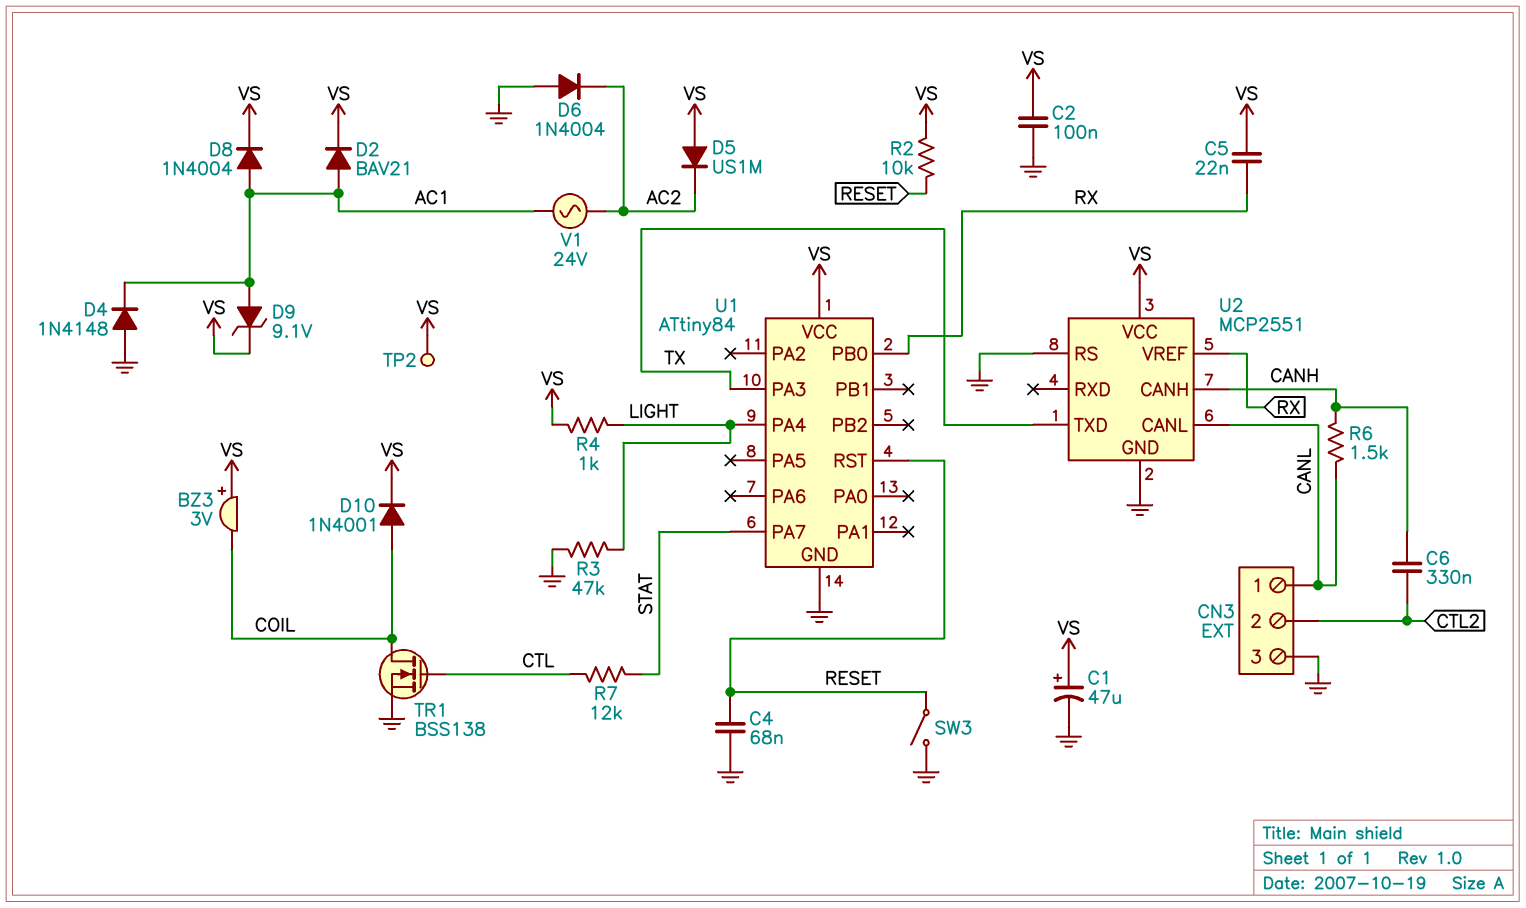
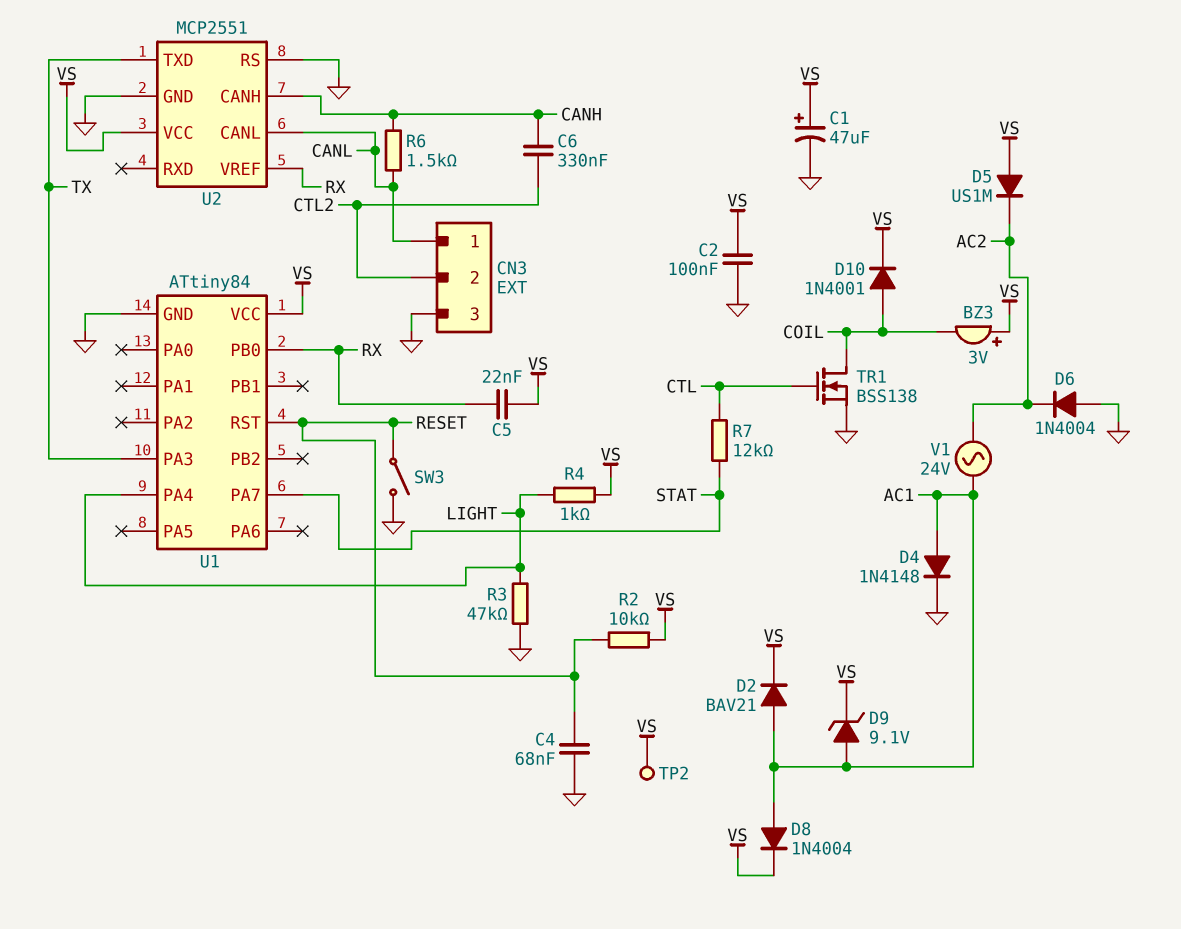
D4: diode 1N4148 (A GND, K AC1) -> diode 1N4148 (A AC1, K GND)

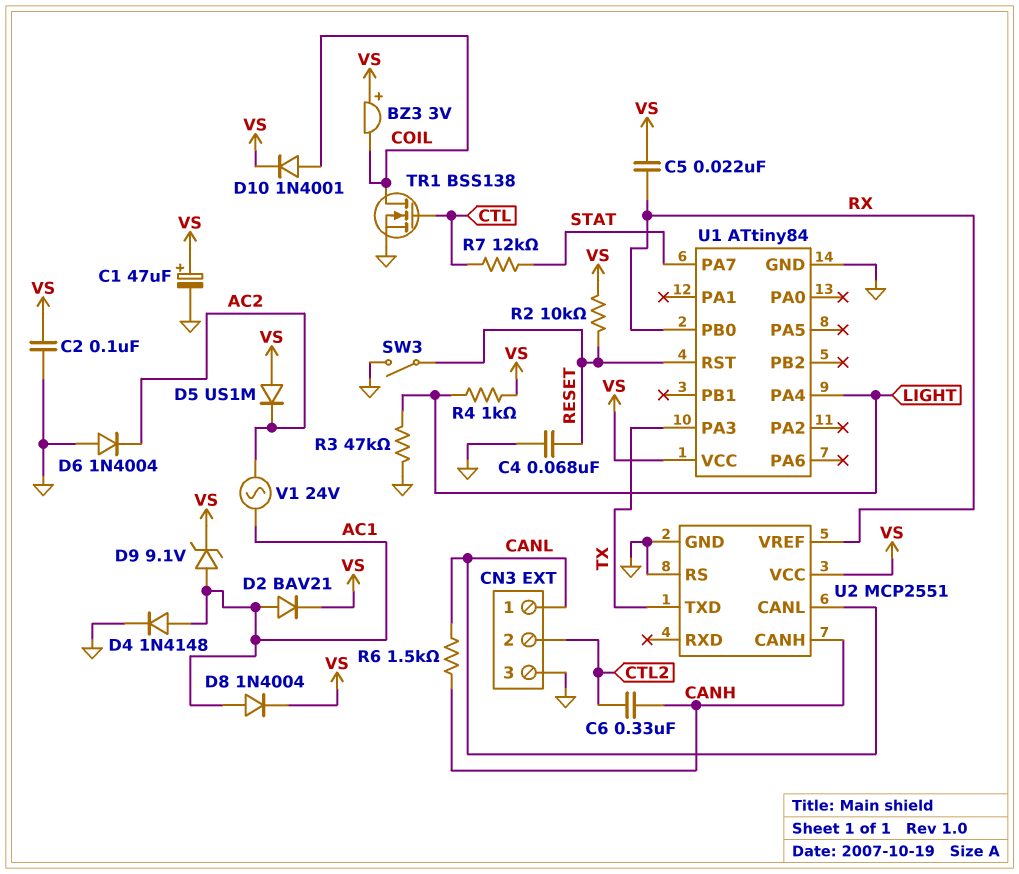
TP2: test point (VS) -> none

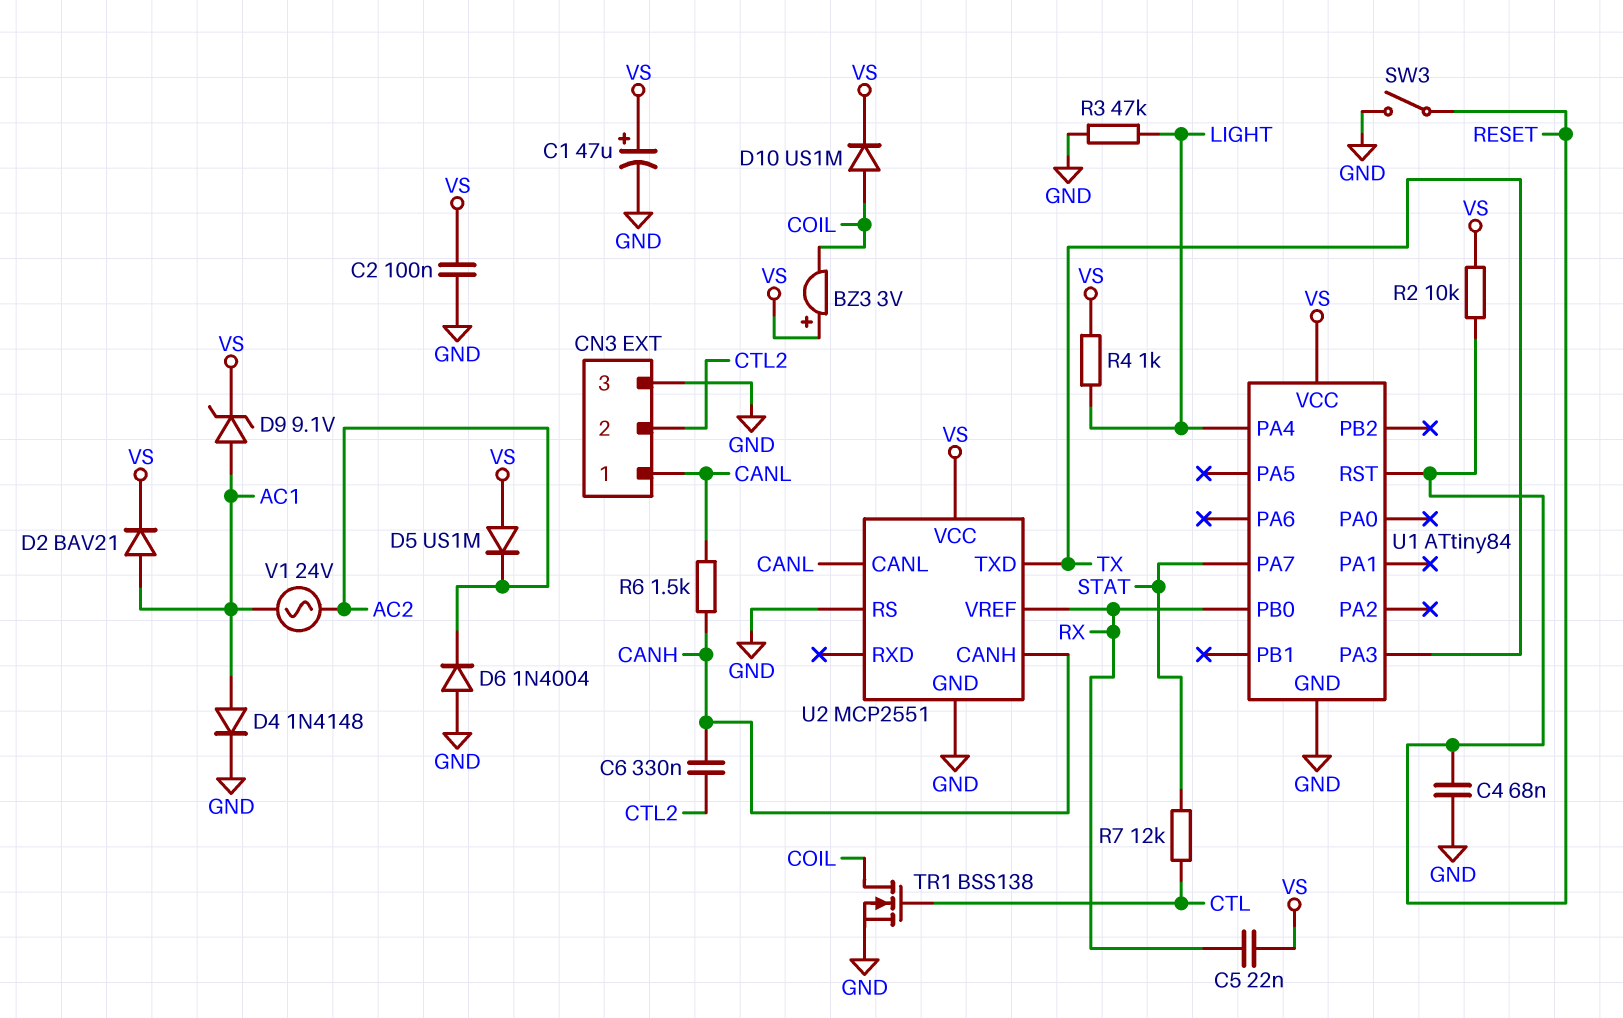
D8: diode 1N4004 (A AC1, K VS) -> none
D10: diode 1N4001 (A COIL, K VS) -> diode US1M (A COIL, K VS)

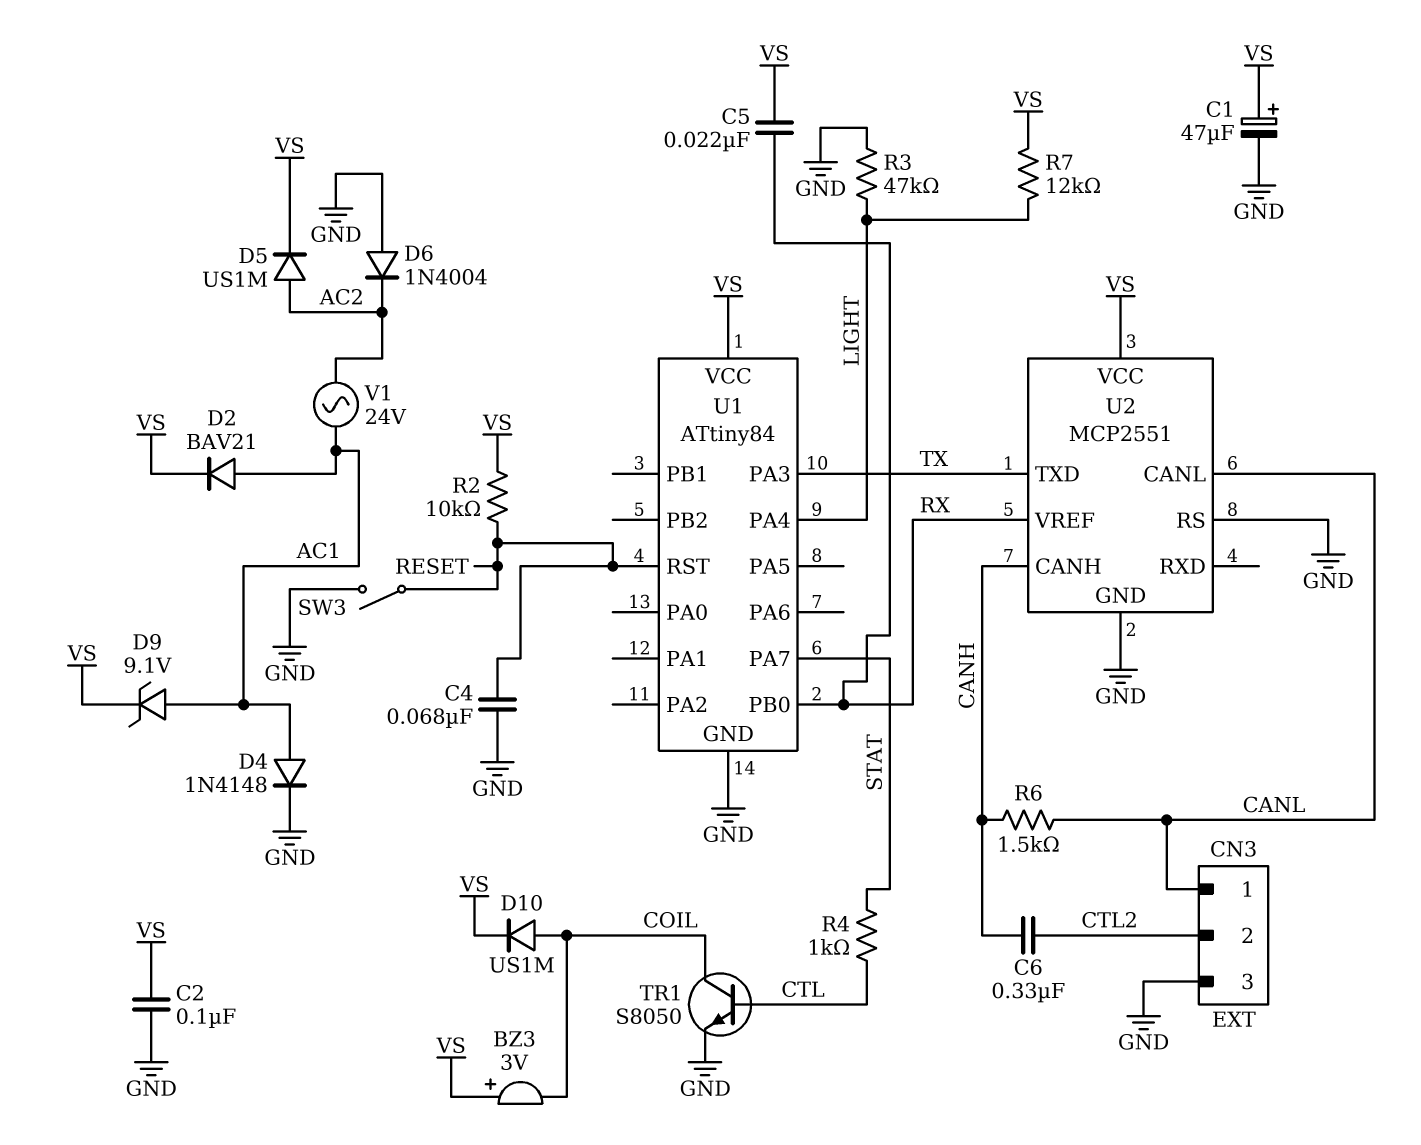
D5: diode US1M (A VS, K AC2) -> diode US1M (A AC2, K VS)
R4: 1k (LIGHT, VS) -> 1k (CTL, STAT)
R7: 12k (CTL, STAT) -> 12k (LIGHT, VS)
TR1: NMOS BSS138 (G CTL, D COIL, S GND) -> NPN S8050 (B CTL, C COIL, E GND)

